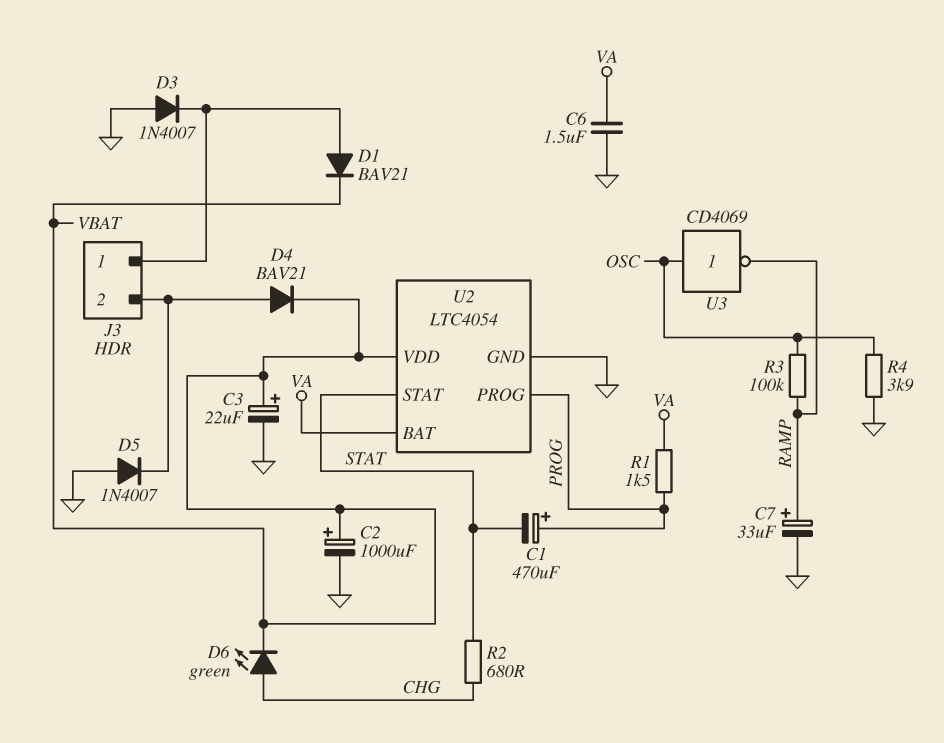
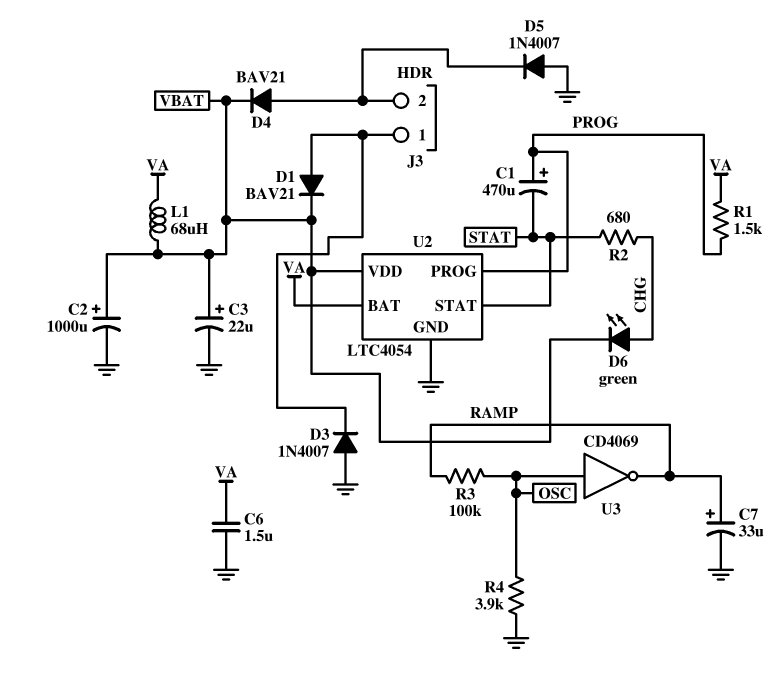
L1: none -> 68uH (VA, VBAT)

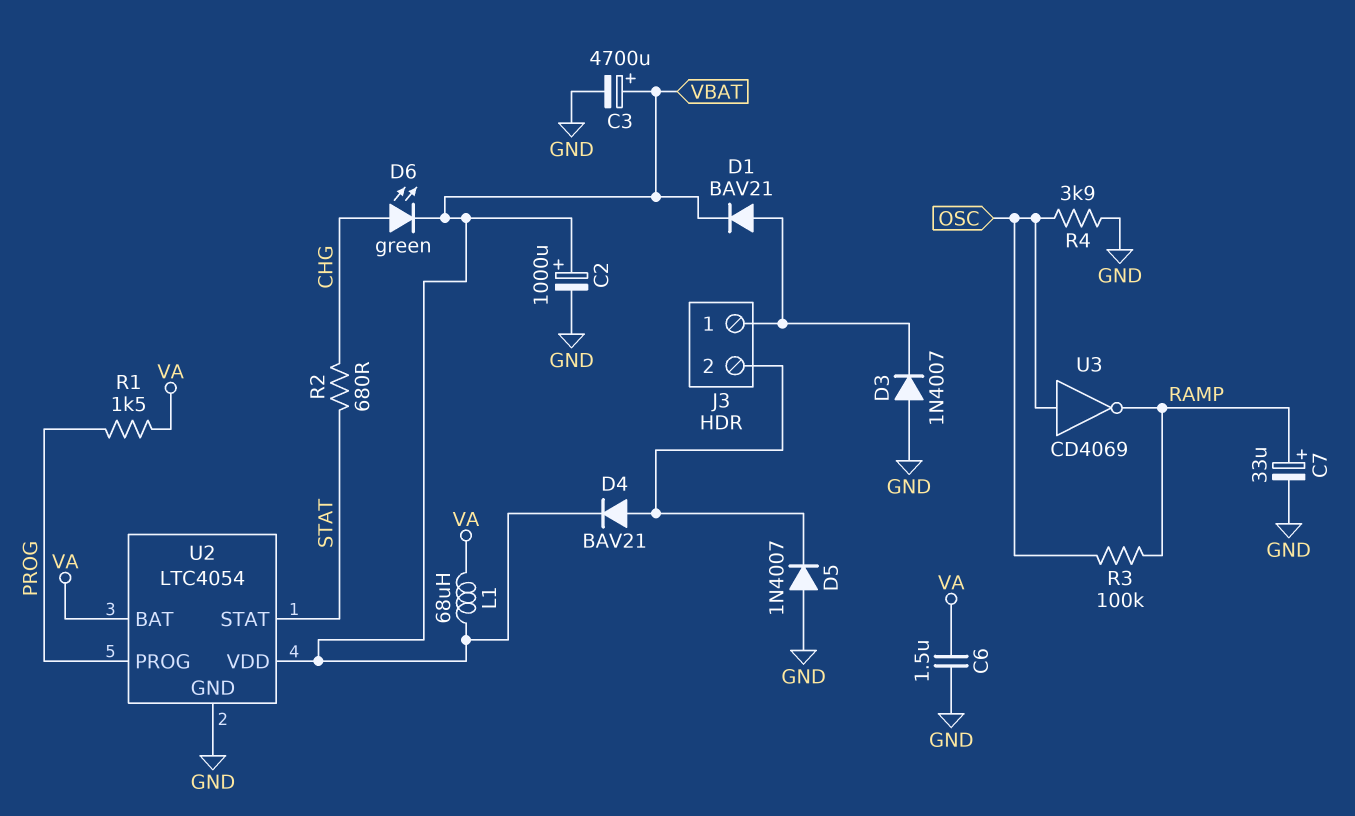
C1: 470uF (plus PROG, minus STAT) -> none
C3: 22uF (plus VBAT, minus GND) -> 4700uF (plus VBAT, minus GND)

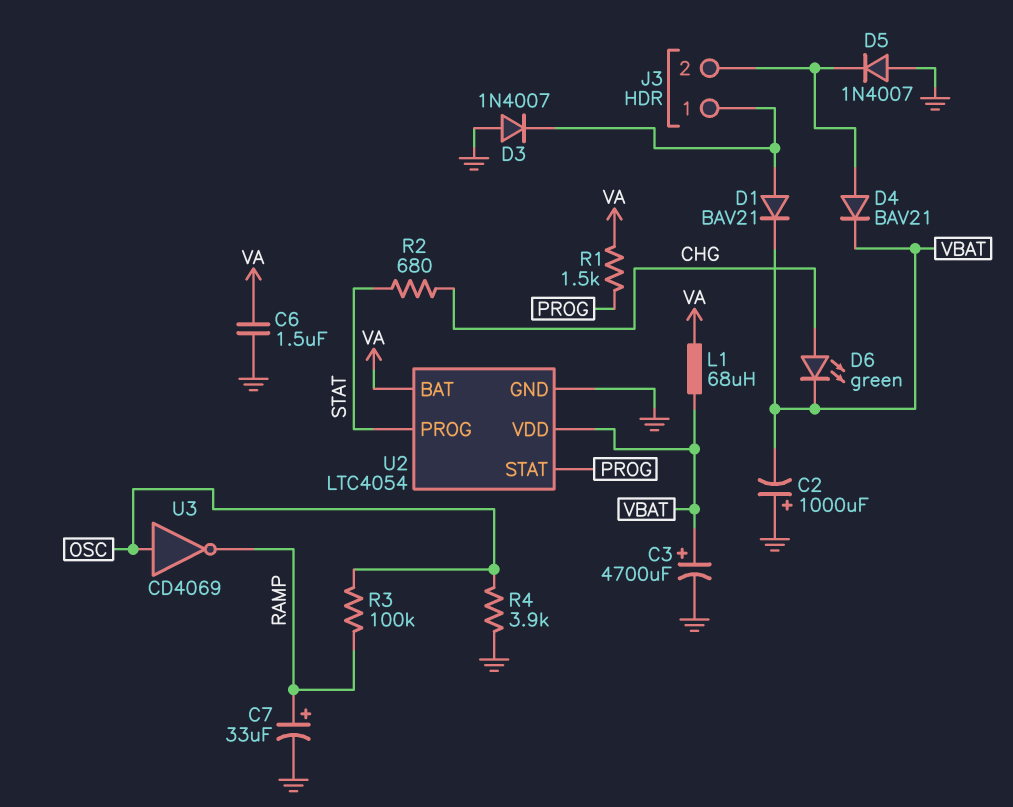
C2: 1000uF (plus VBAT, minus GND) -> 1000uF (plus GND, minus VBAT)
U2 pin PROG: PROG -> STAT
U2 pin STAT: STAT -> PROG

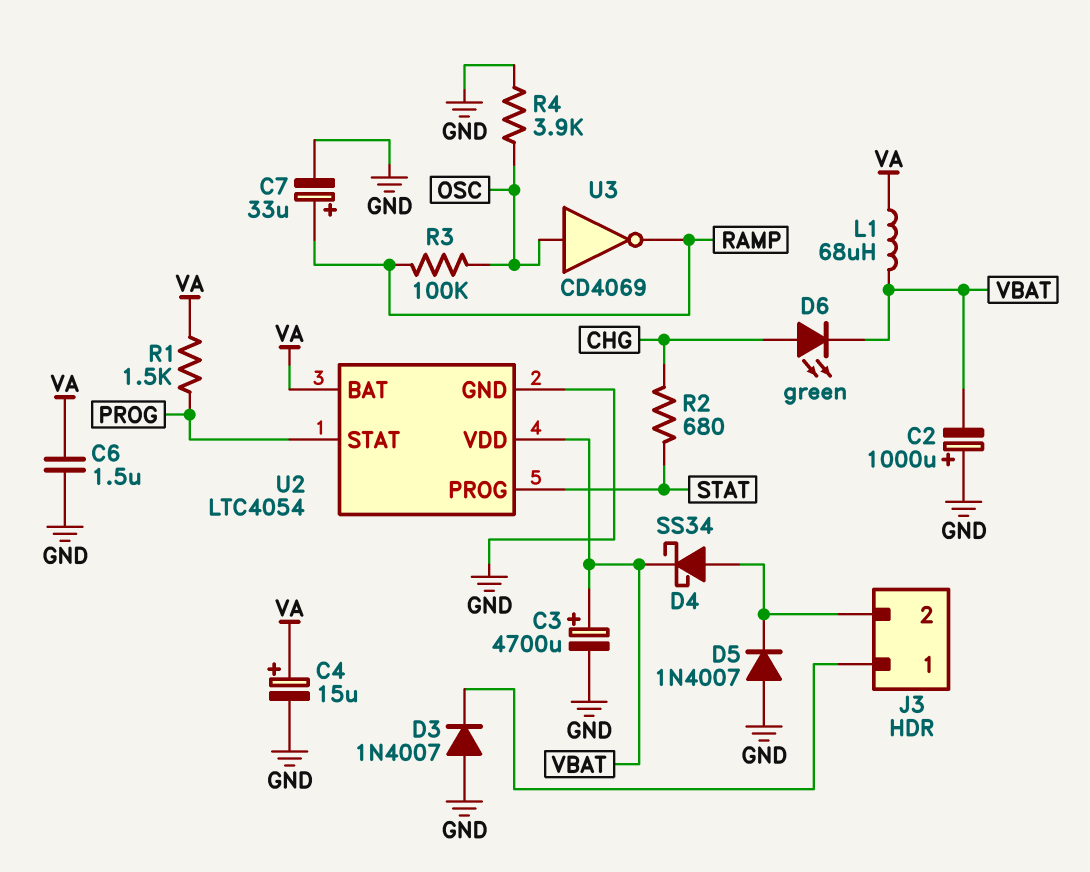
C4: none -> 15uF (plus VA, minus GND)
D1: diode BAV21 (A J3/1, K VBAT) -> none
D4: diode BAV21 (A J3/2, K VBAT) -> schottky SS34 (A J3/2, K VBAT)

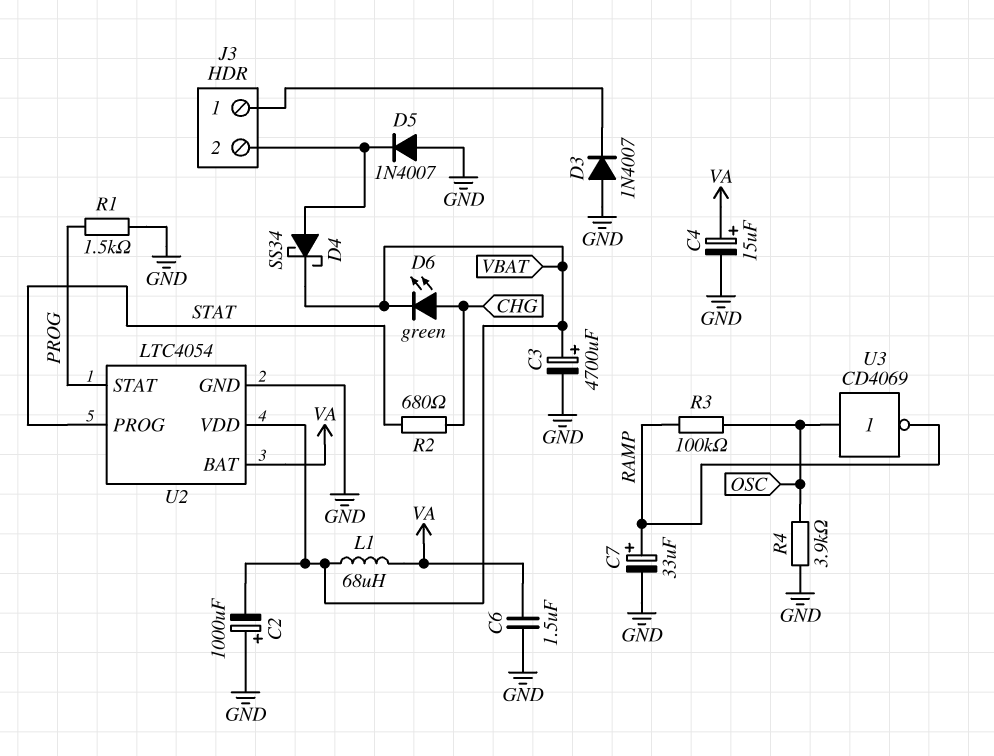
R1: 1.5k (PROG, VA) -> 1.5k (GND, PROG)

